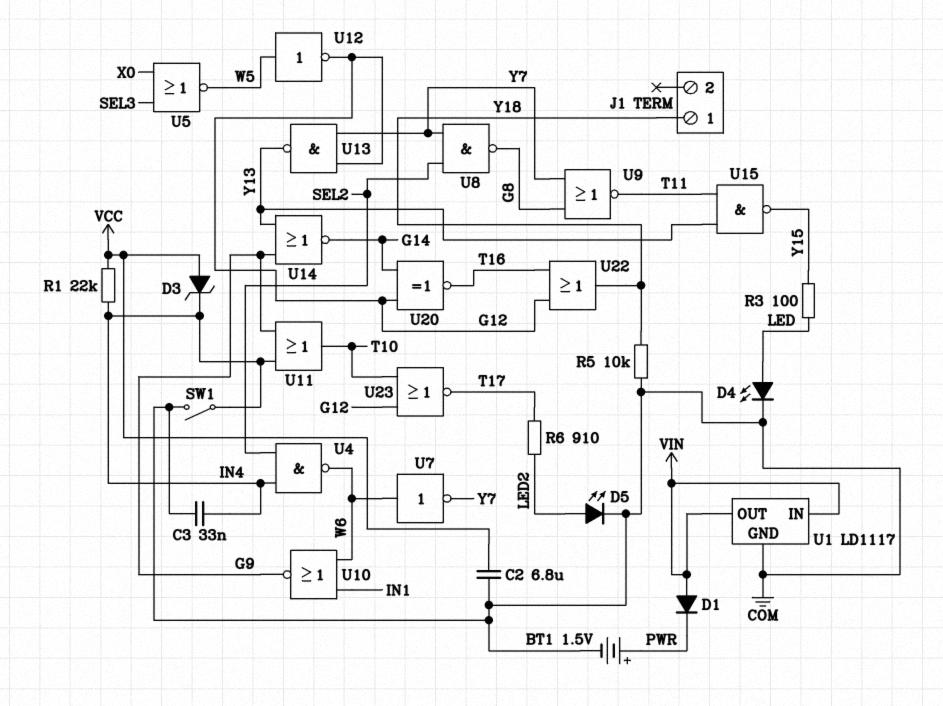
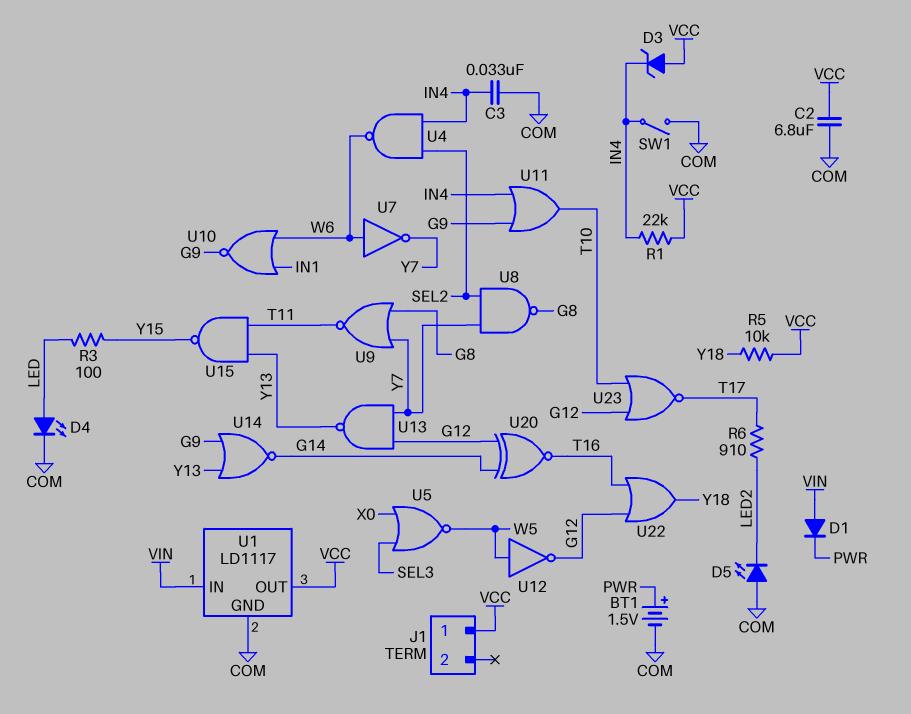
D5: LED (A LED2, K COM) -> LED (A COM, K LED2)
J1 pin 1: Y18 -> VCC
R5: 10k (COM, Y18) -> 10k (VCC, Y18)
U1 pin OUT: VIN -> VCC

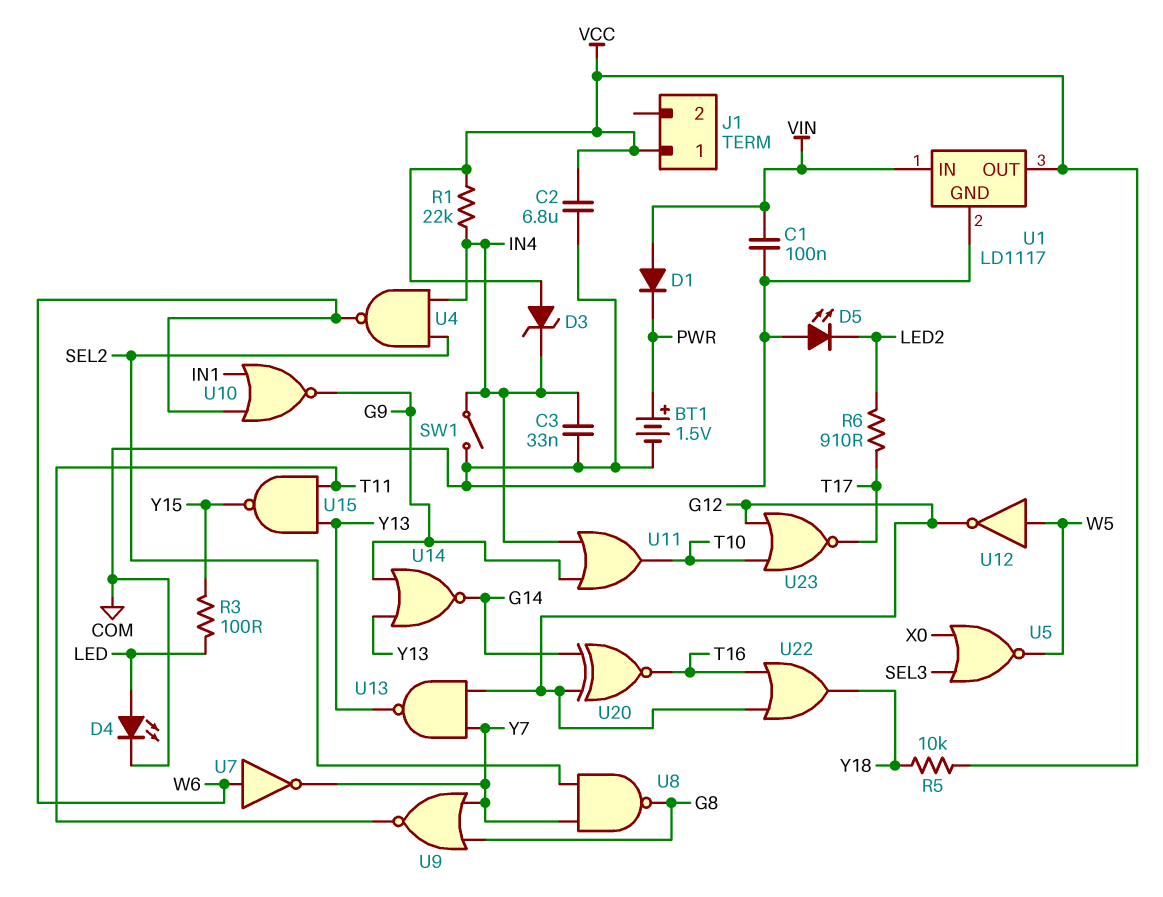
C1: none -> 100nF (COM, VIN)

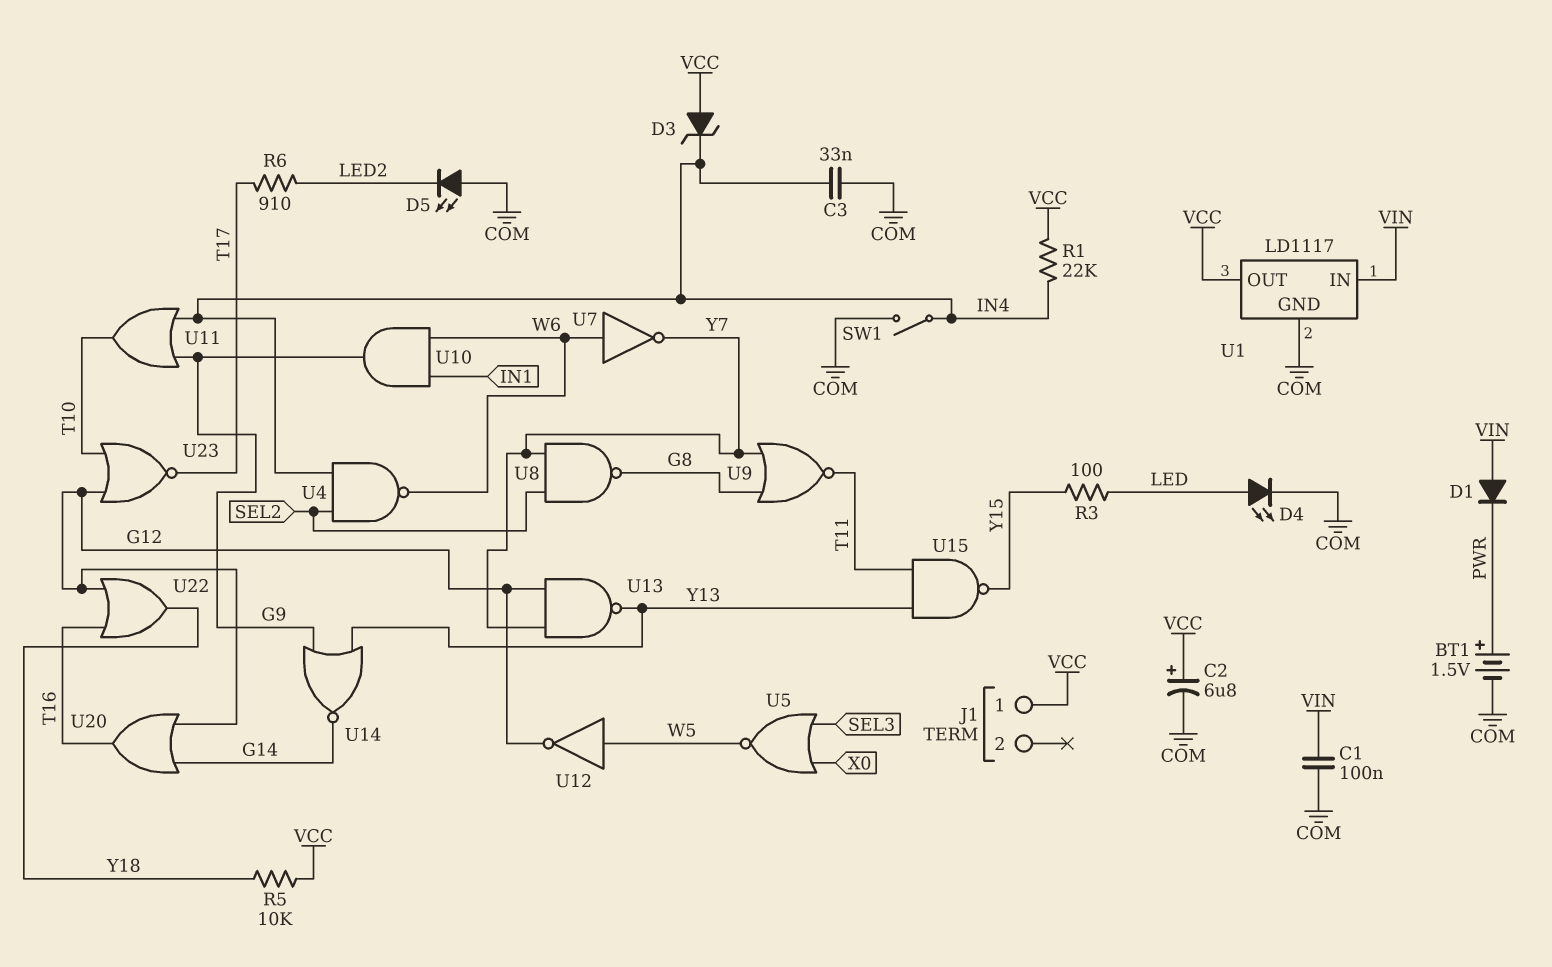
C2: 6.8uF (COM, VCC) -> 6.8uF (plus VCC, minus COM)
U10: NOR (in IN1, in W6, out G9) -> AND (in IN1, in W6, out G9)
U20: XNOR (in G12, in G14, out T16) -> OR (in G12, in G14, out T16)

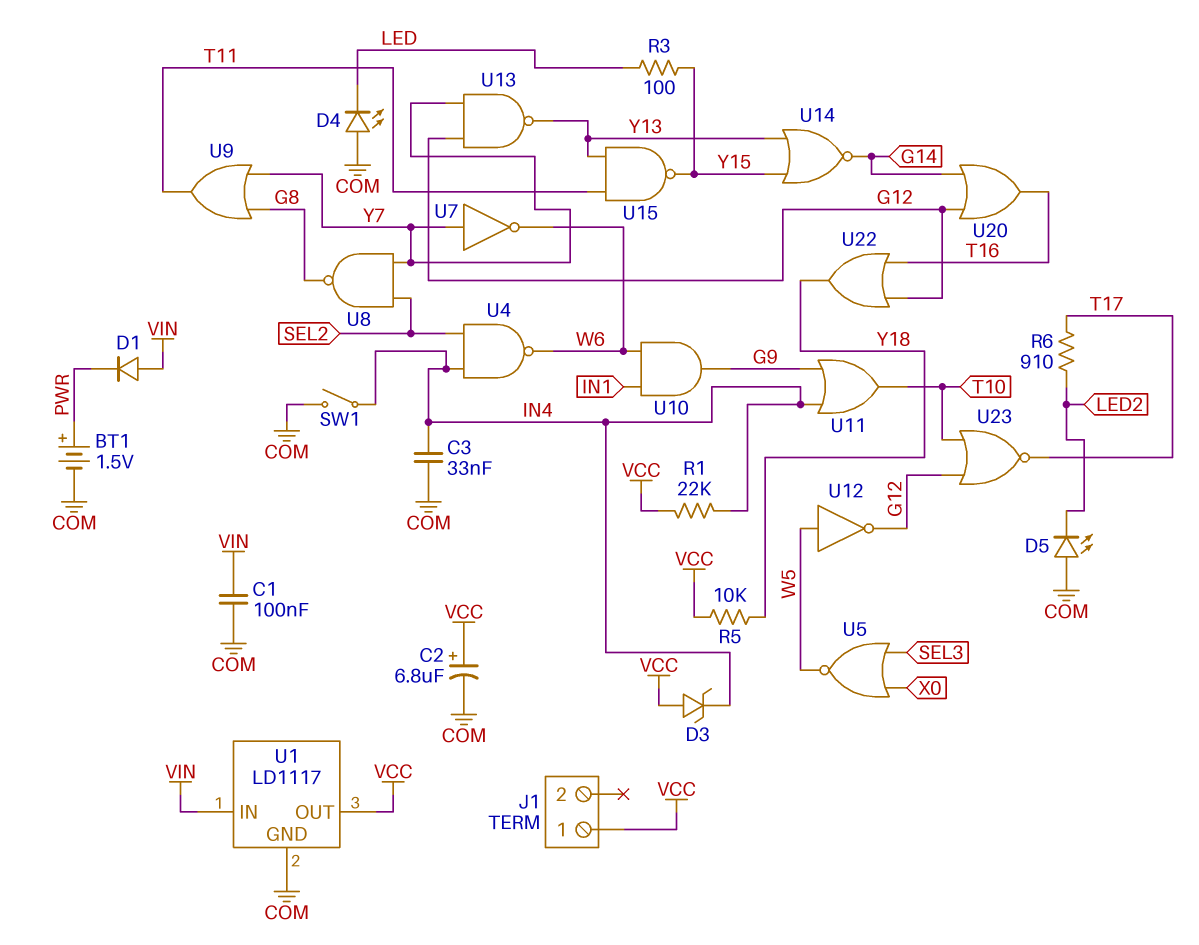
D4: LED (A LED, K COM) -> LED (A COM, K LED)
U7: NOT (in W6, out Y7) -> NOT (in Y7, out W6)
U9: NOR (in G8, in Y7, out T11) -> OR (in G8, in Y7, out T11)
U14: NOR (in G9, in Y13, out G14) -> NOR (in Y13, in Y15, out G14)

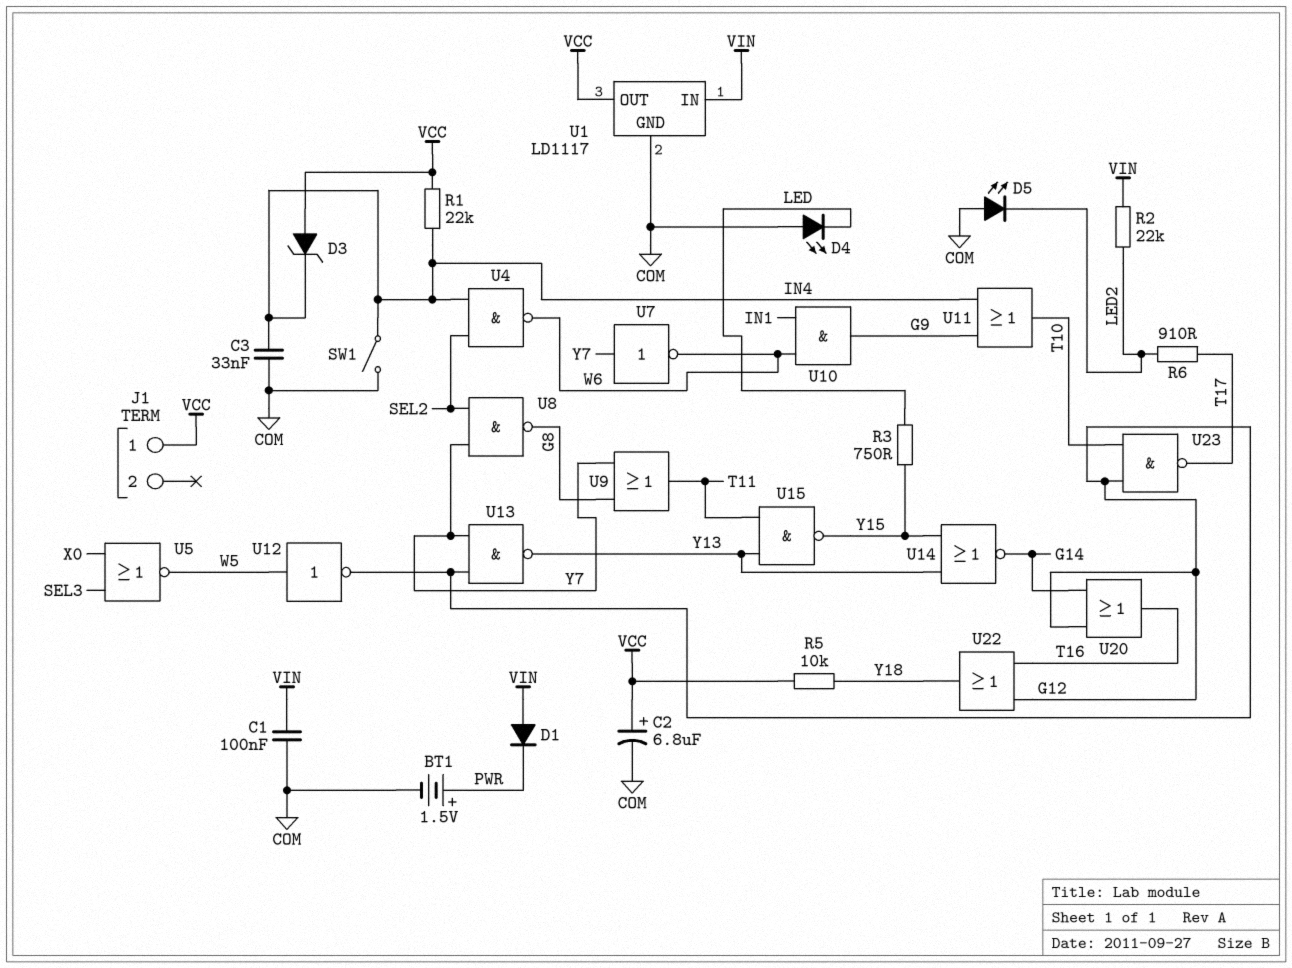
R2: none -> 22k (LED2, VIN)
R3: 100 (LED, Y15) -> 750 (LED, Y15)
U23: NOR (in G12, in T10, out T17) -> NAND (in G12, in T10, out T17)

